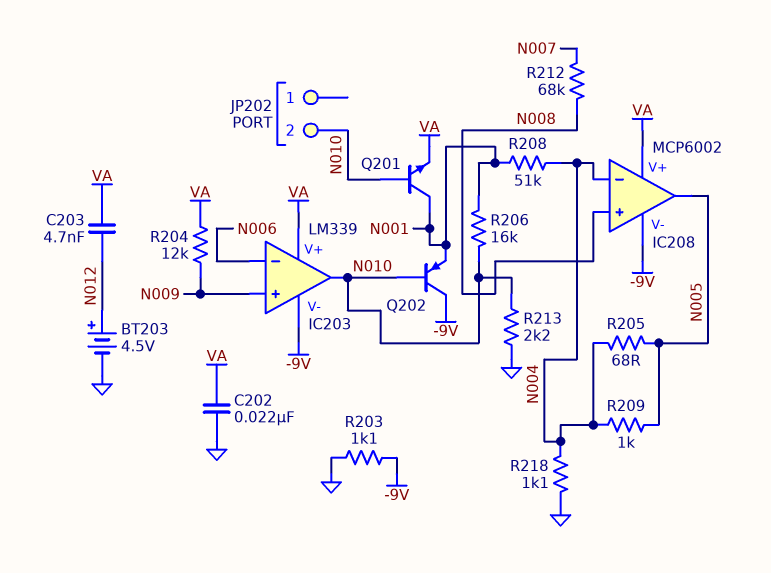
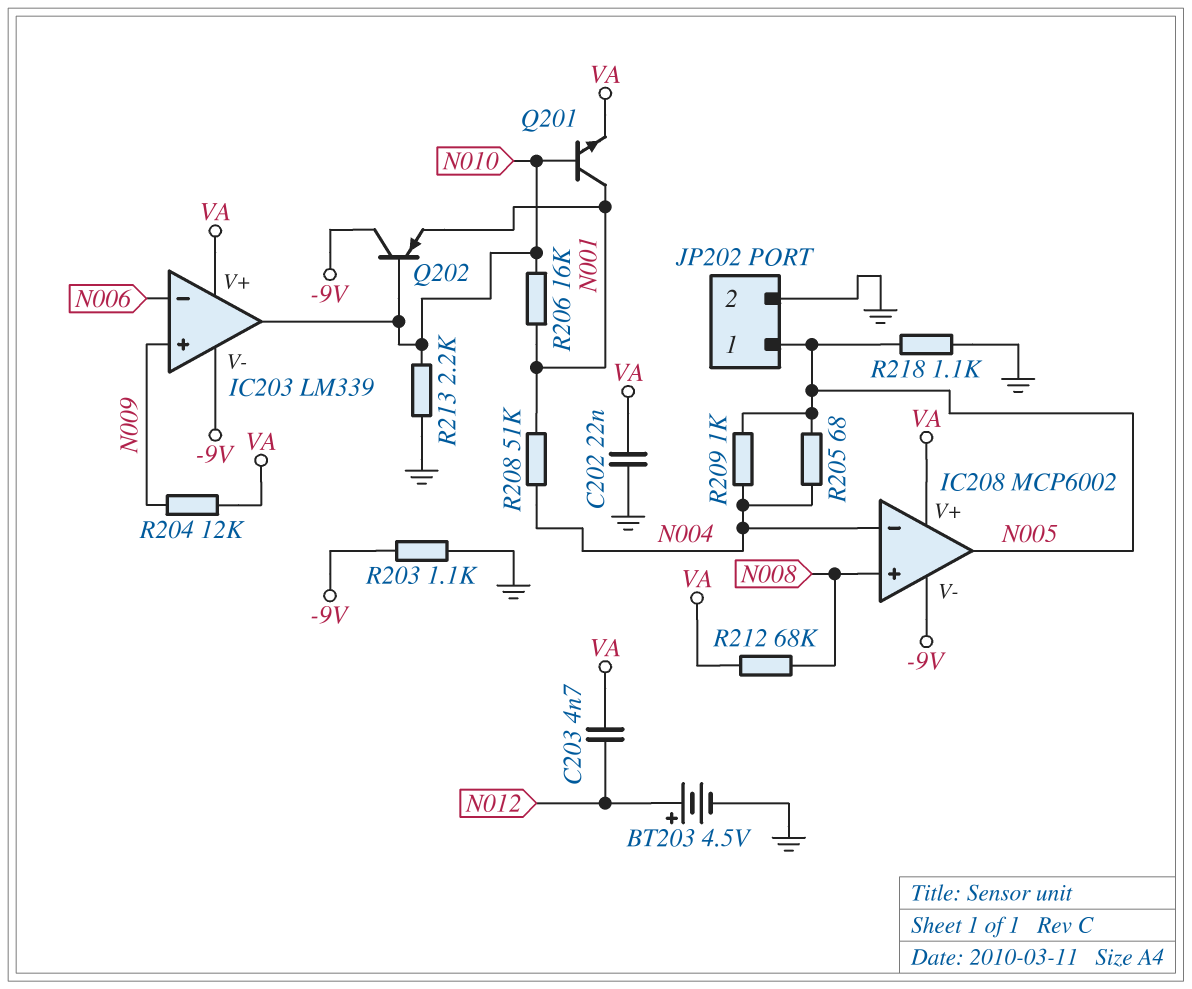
JP202 pin 1: none -> N005
JP202 pin 2: N010 -> GND
R212: 68k (N007, N008) -> 68k (N008, VA)
R218: 1.1k (GND, N004) -> 1.1k (GND, N005)

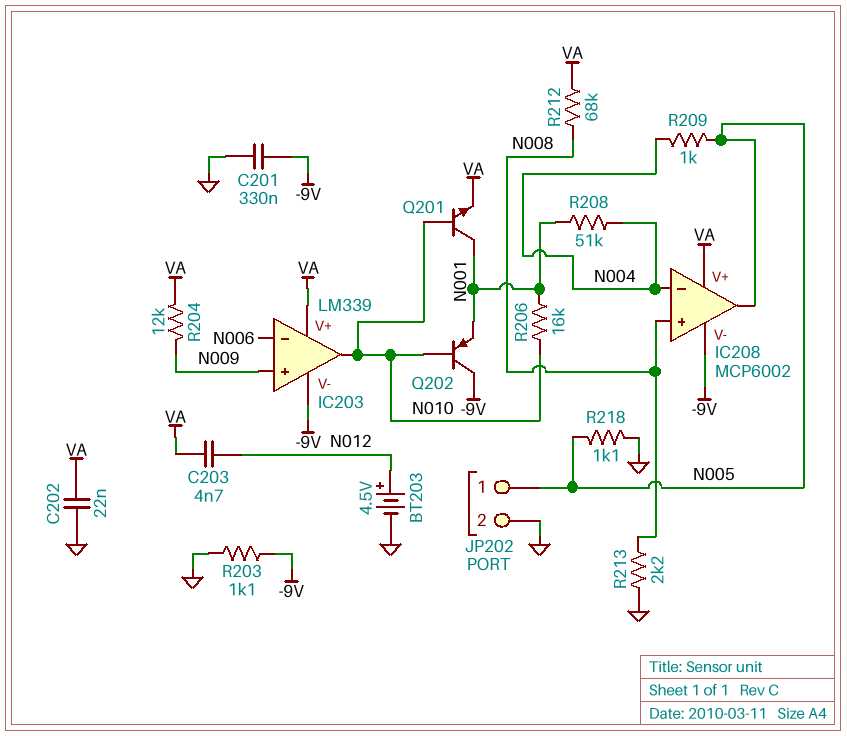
C201: none -> 330nF (-9V, GND)
R205: 68 (N004, N005) -> none
R213: 2.2k (GND, N010) -> 2.2k (GND, N008)

